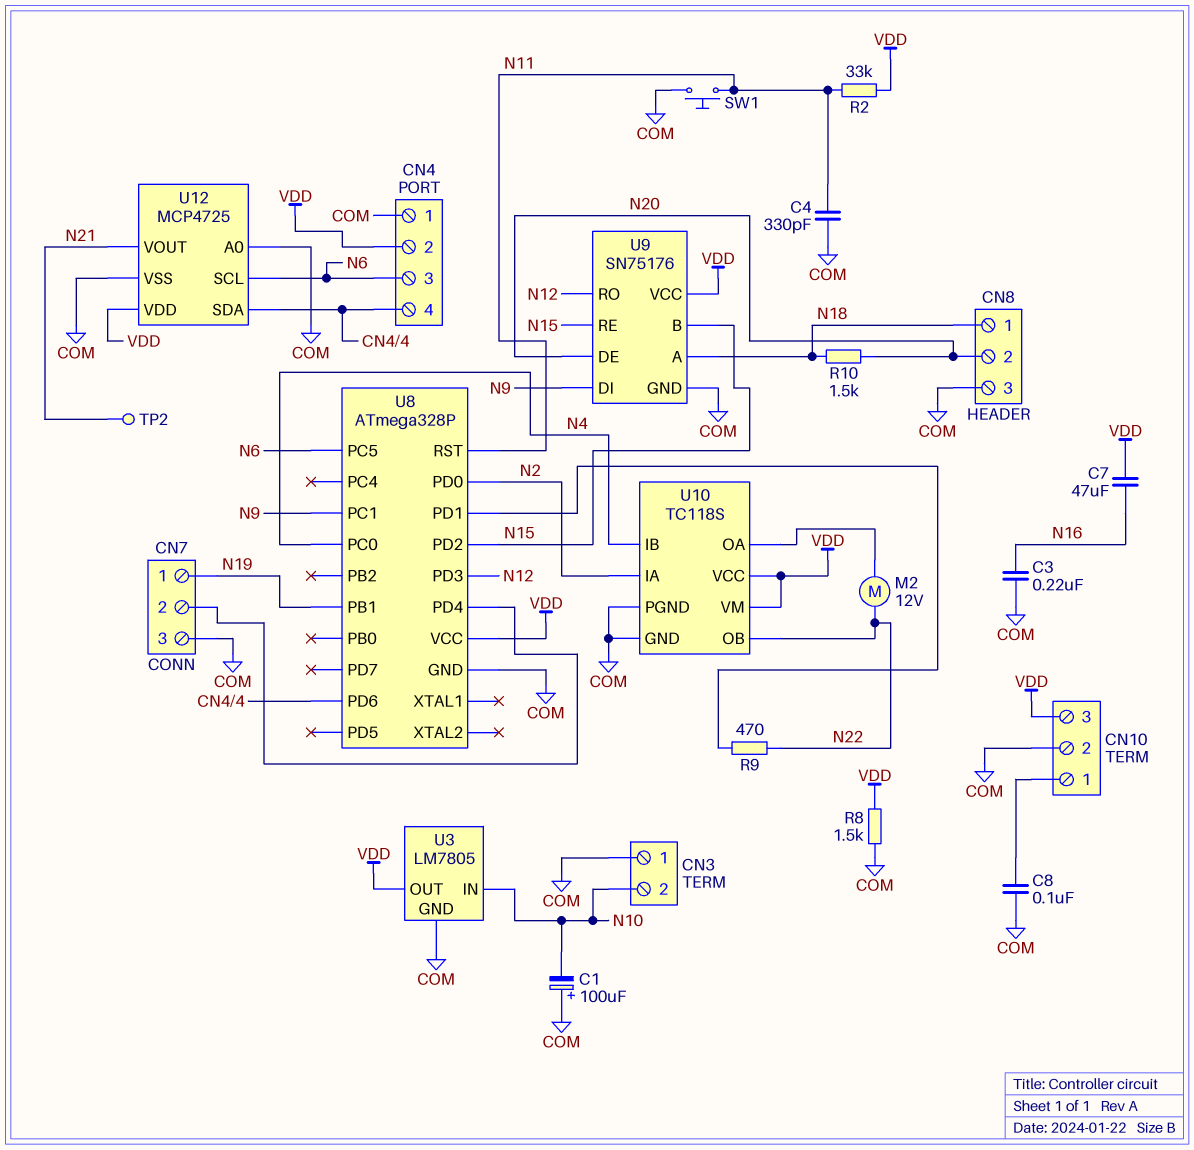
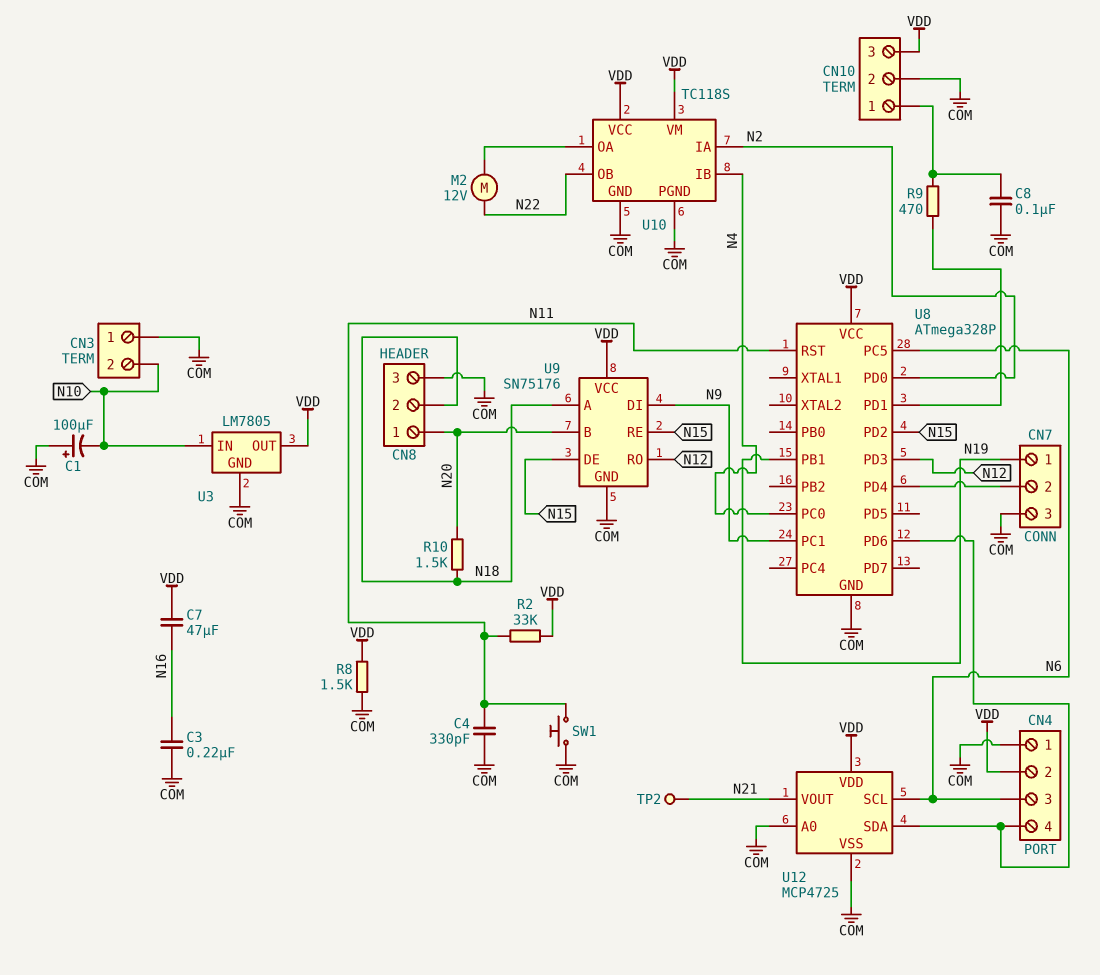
CN8 pin 1: N18 -> N20
CN8 pin 2: N20 -> N18
R9: 470 (N22, U8/PD1) -> 470 (CN10/1, U8/PD1)
U9 pin B: N15 -> N20
U9 pin DE: N20 -> N15

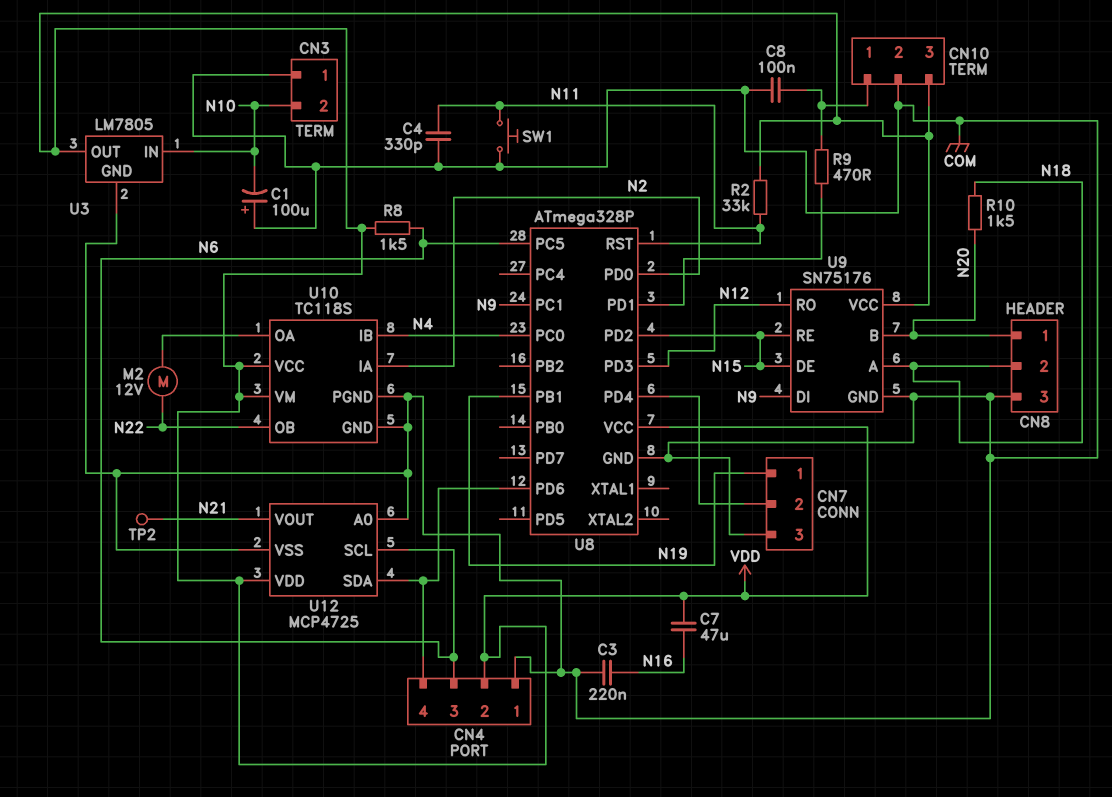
R8: 1.5k (COM, VDD) -> 1.5k (N6, VDD)

